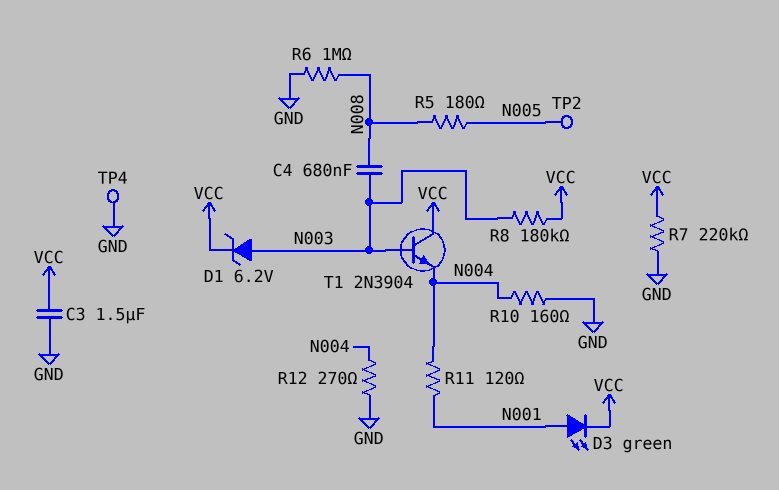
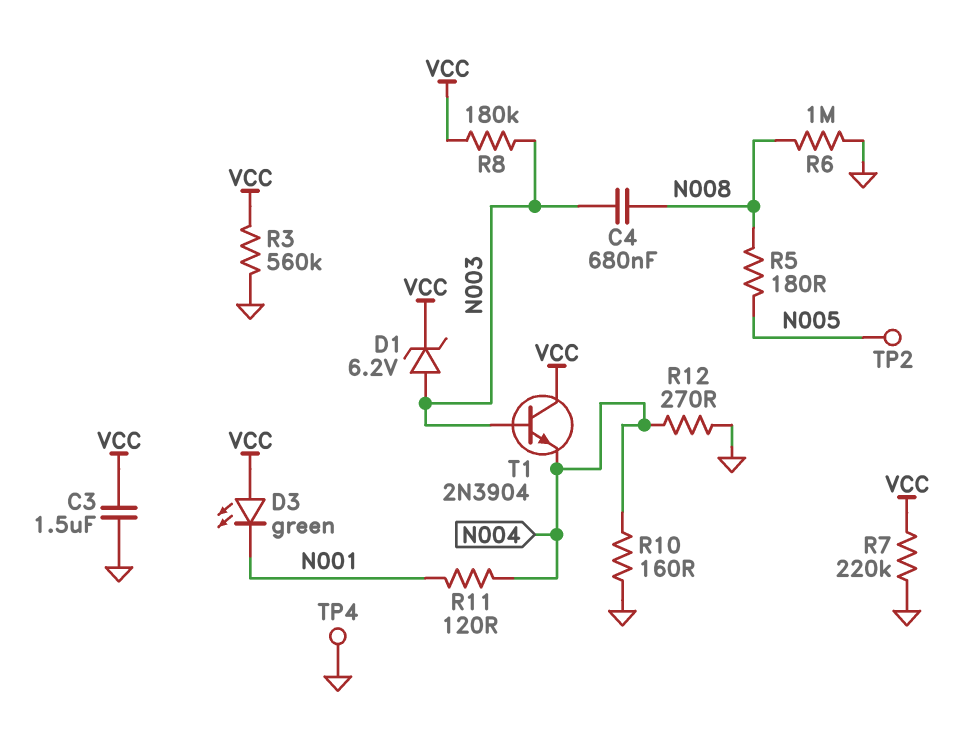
D3: LED green (A N001, K VCC) -> LED green (A VCC, K N001)
R3: none -> 560k (GND, VCC)

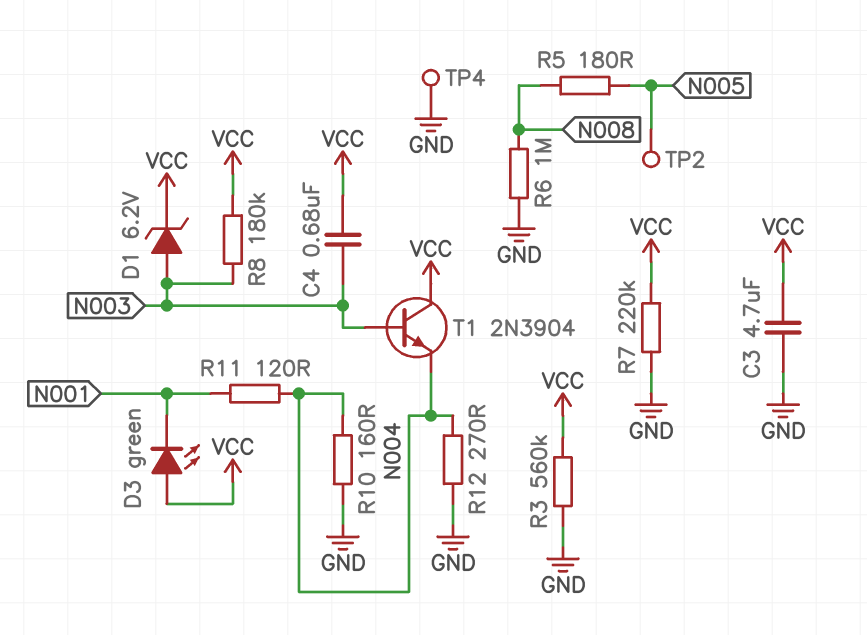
C3: 1.5uF (GND, VCC) -> 4.7uF (GND, VCC)
C4: 680nF (N003, N008) -> 680nF (N003, VCC)

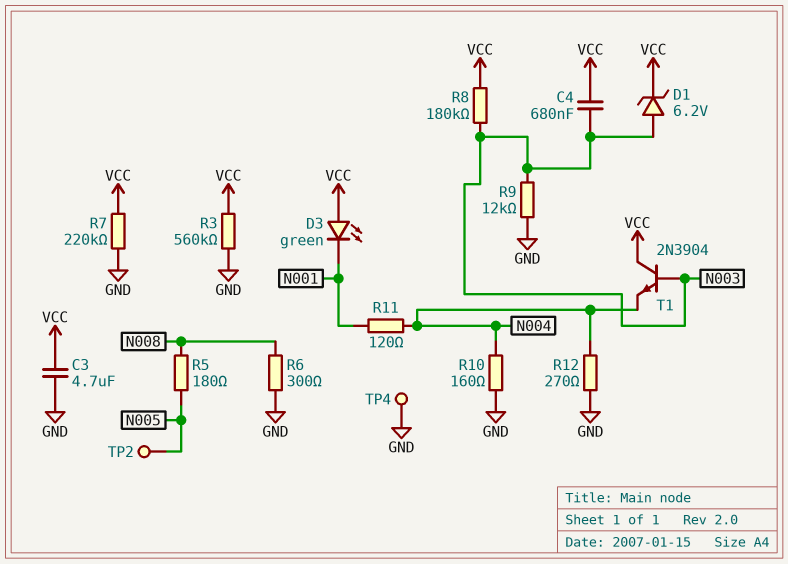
R6: 1M (GND, N008) -> 300 (GND, N008)
R9: none -> 12k (GND, N003)

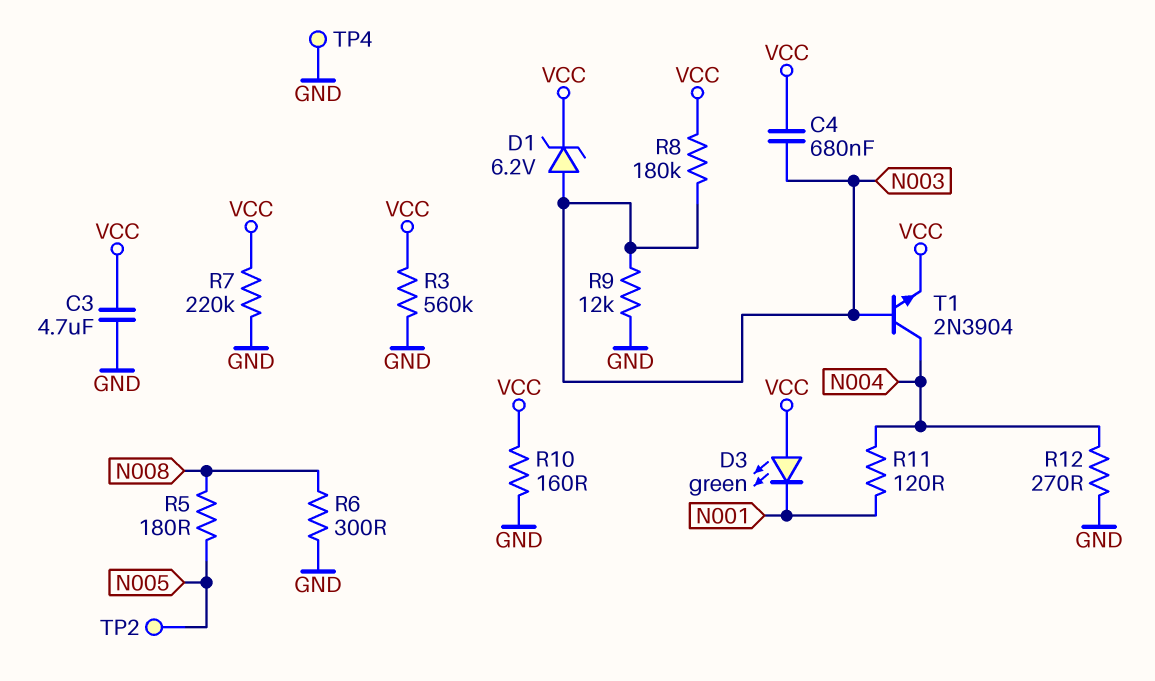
R10: 160 (GND, N004) -> 160 (GND, VCC)
T1: NPN 2N3904 (B N003, C VCC, E N004) -> NPN 2N3904 (B N003, C N004, E VCC)

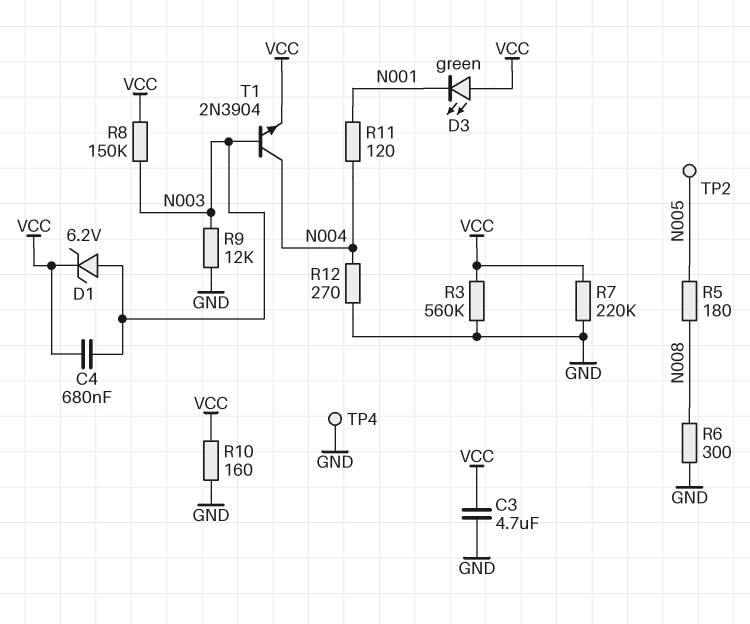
R8: 180k (N003, VCC) -> 150k (N003, VCC)

